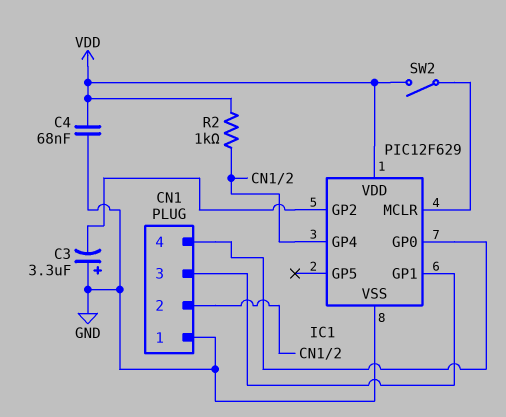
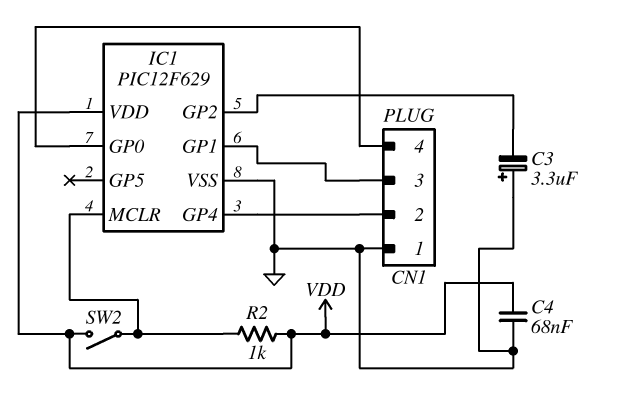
R2: 1k (CN1/2, VDD) -> 1k (IC1/MCLR, VDD)

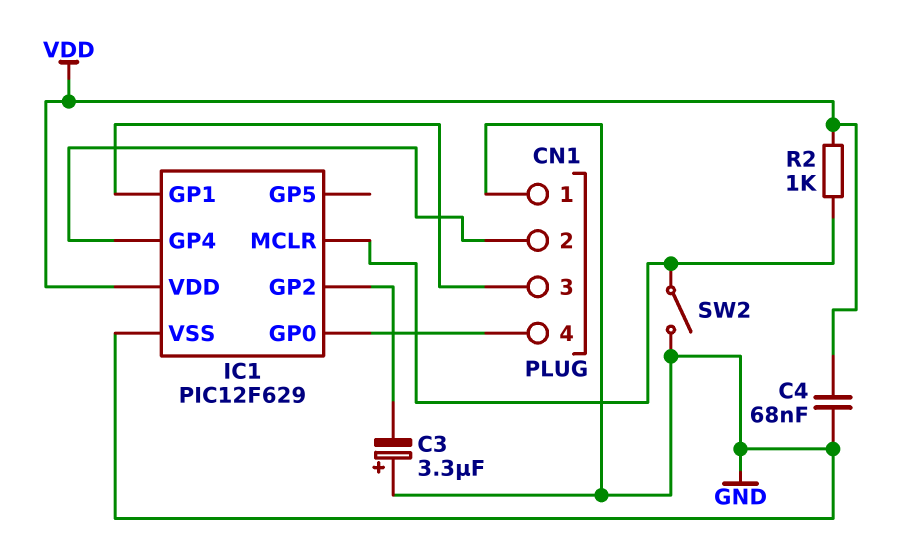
SW2: switch (IC1/MCLR, VDD) -> switch (GND, IC1/MCLR)

